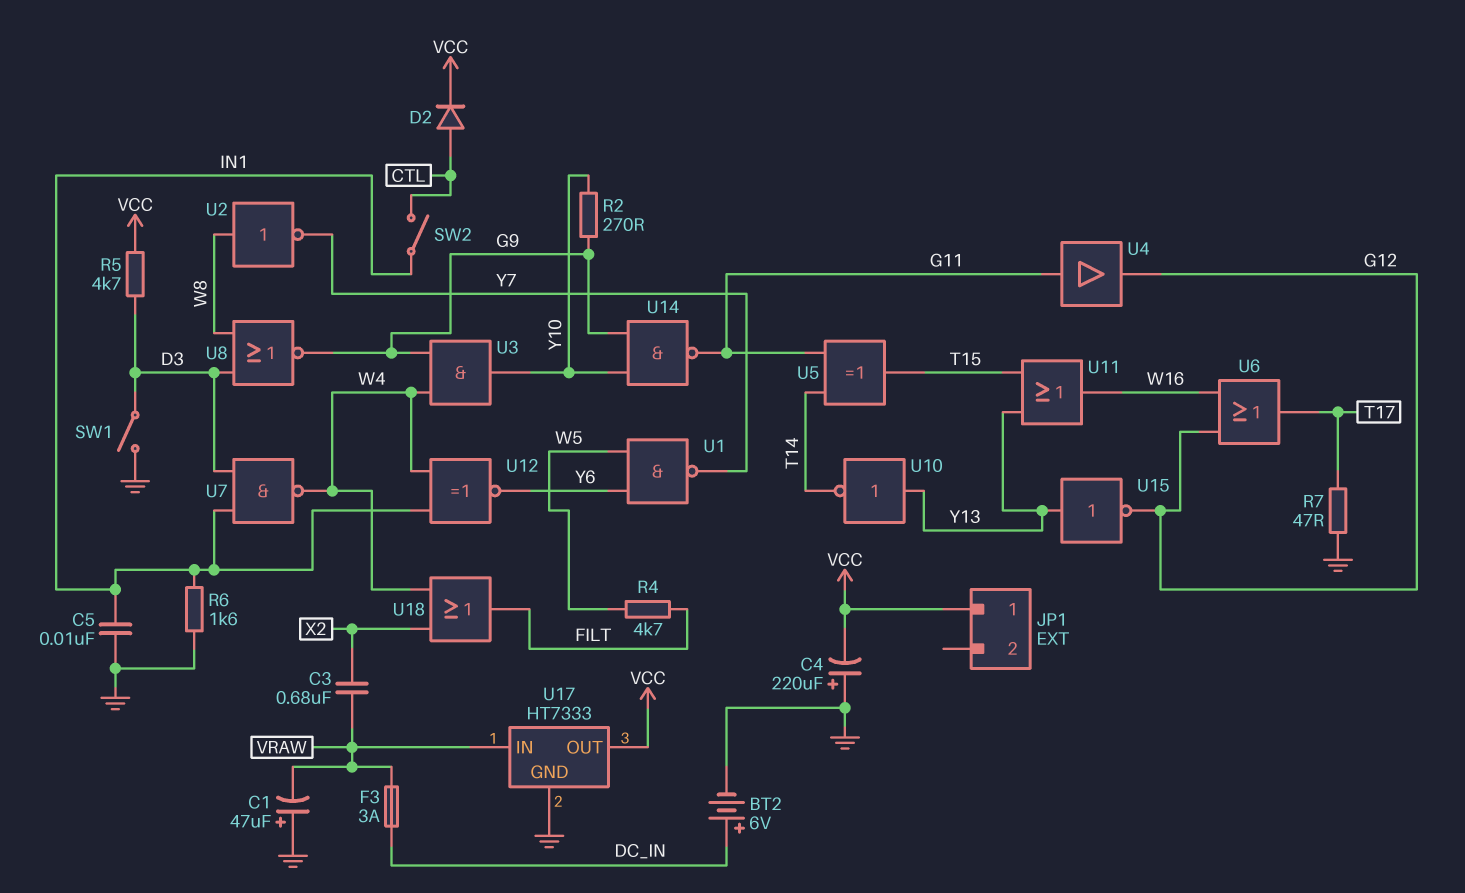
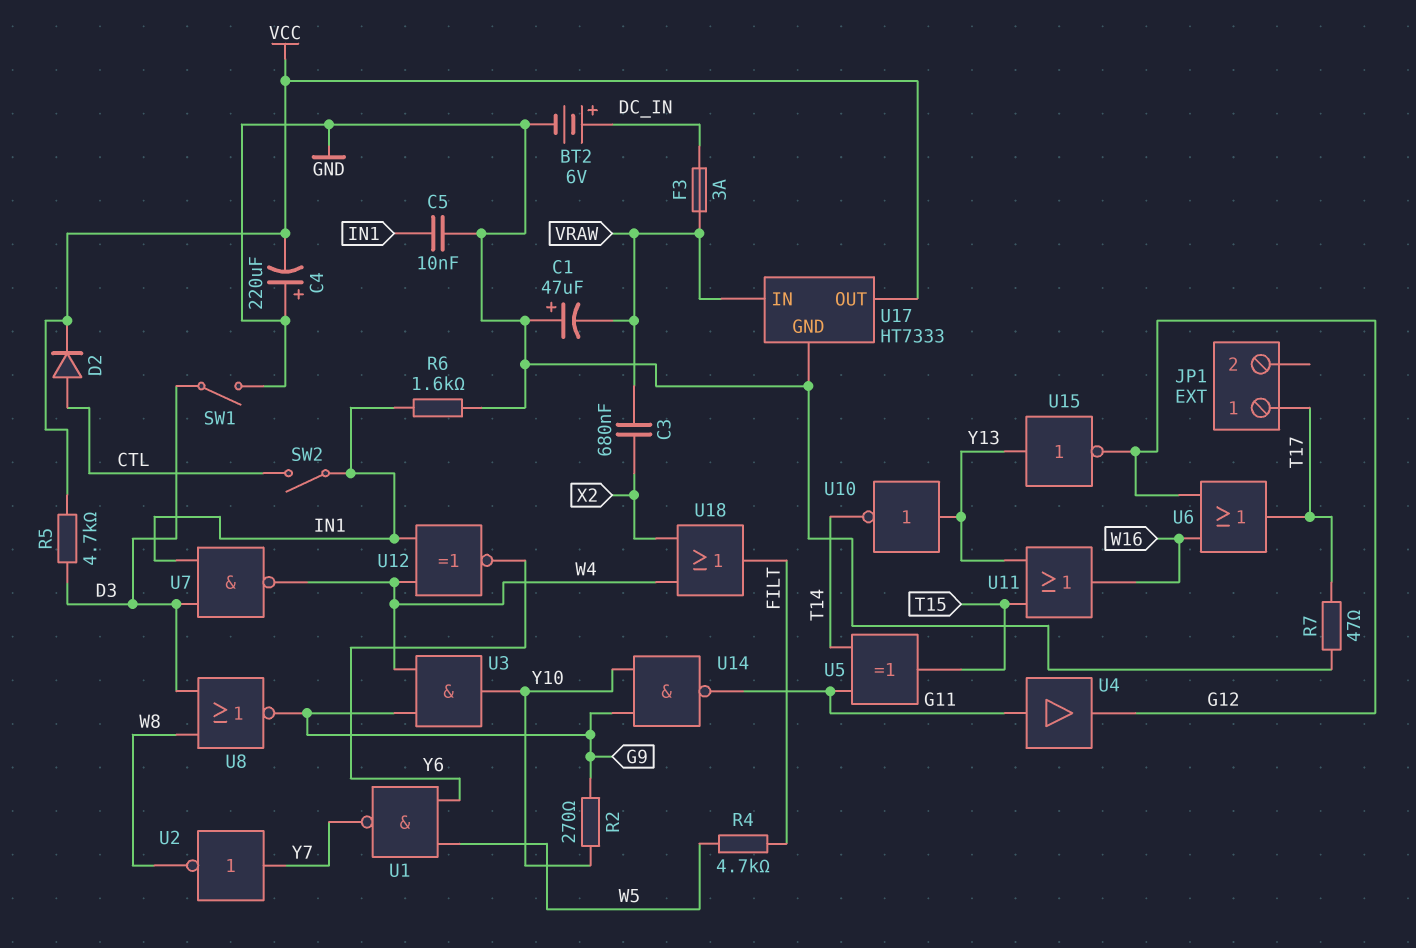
JP1 pin 1: VCC -> T17
U2: NOT (in W8, out Y7) -> NOT (in Y7, out W8)

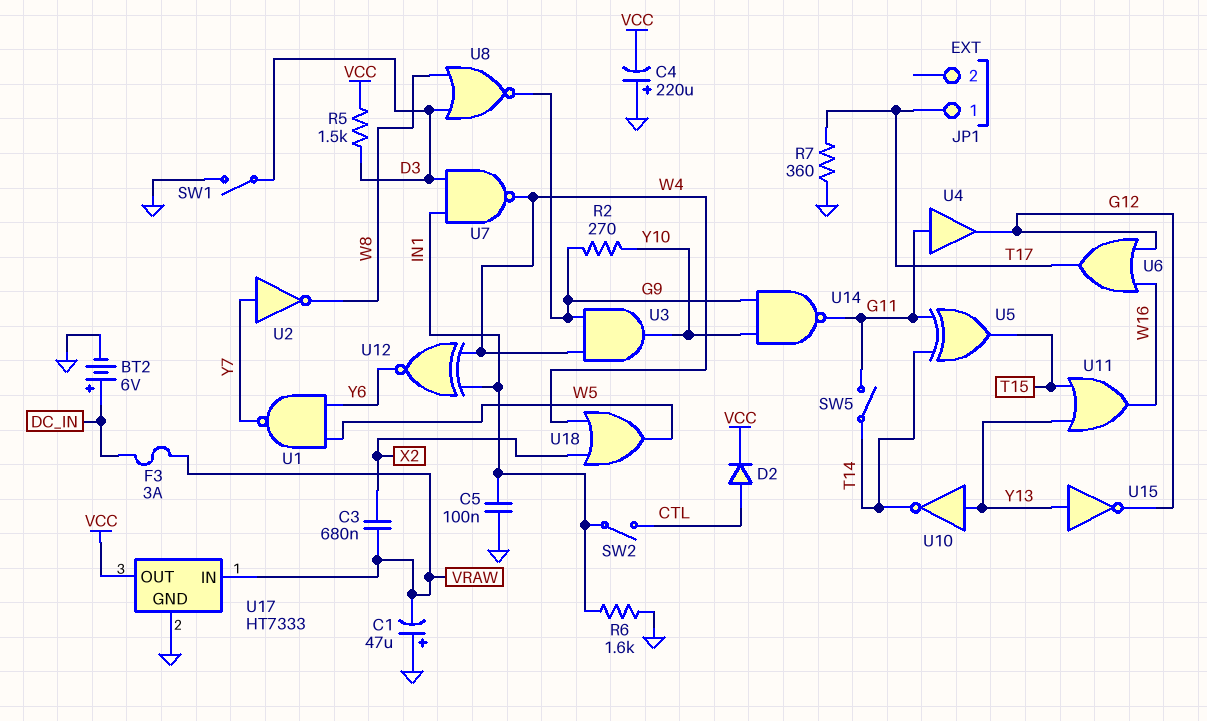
C5: 10nF (GND, IN1) -> 100nF (GND, IN1)
R4: 4.7k (FILT, W5) -> none
R5: 4.7k (D3, VCC) -> 1.5k (D3, VCC)
R7: 47 (GND, T17) -> 360 (GND, T17)
SW5: none -> switch (G11, T14)
U18: OR (in W4, in X2, out FILT) -> OR (in W4, in X2, out W5)

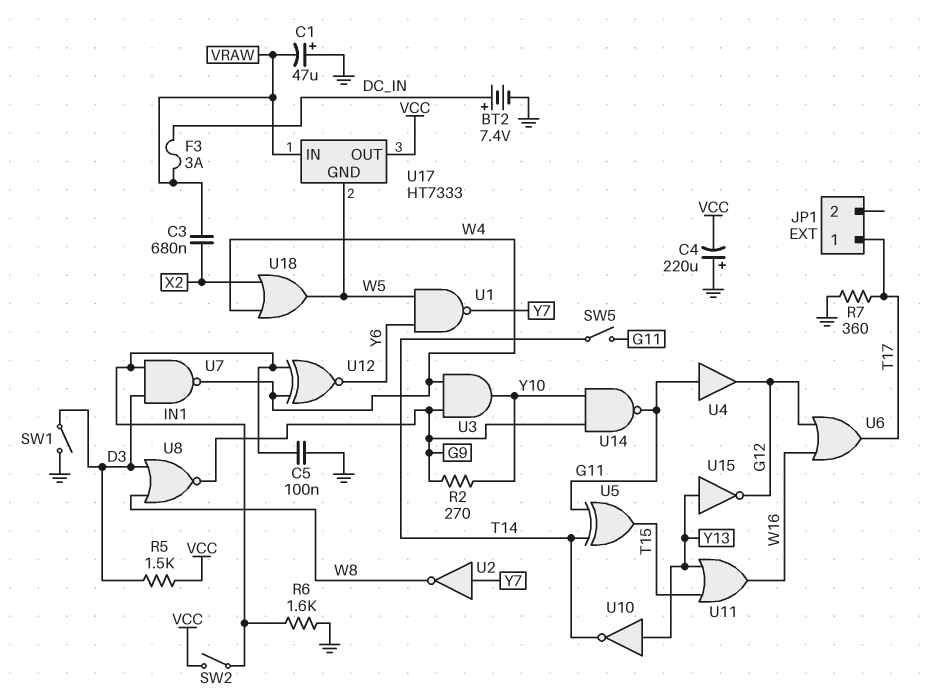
BT2: 6V (plus DC_IN, minus GND) -> 7.4V (plus DC_IN, minus GND)
D2: diode (A CTL, K VCC) -> none
SW2: switch (CTL, IN1) -> switch (IN1, VCC)
U17 pin GND: GND -> W5

